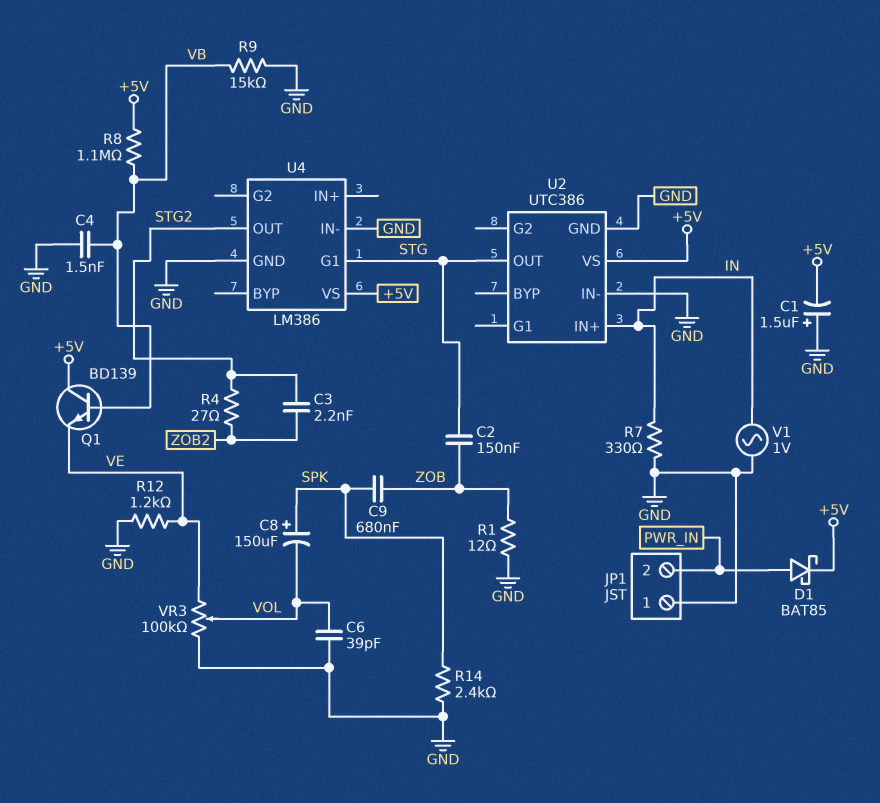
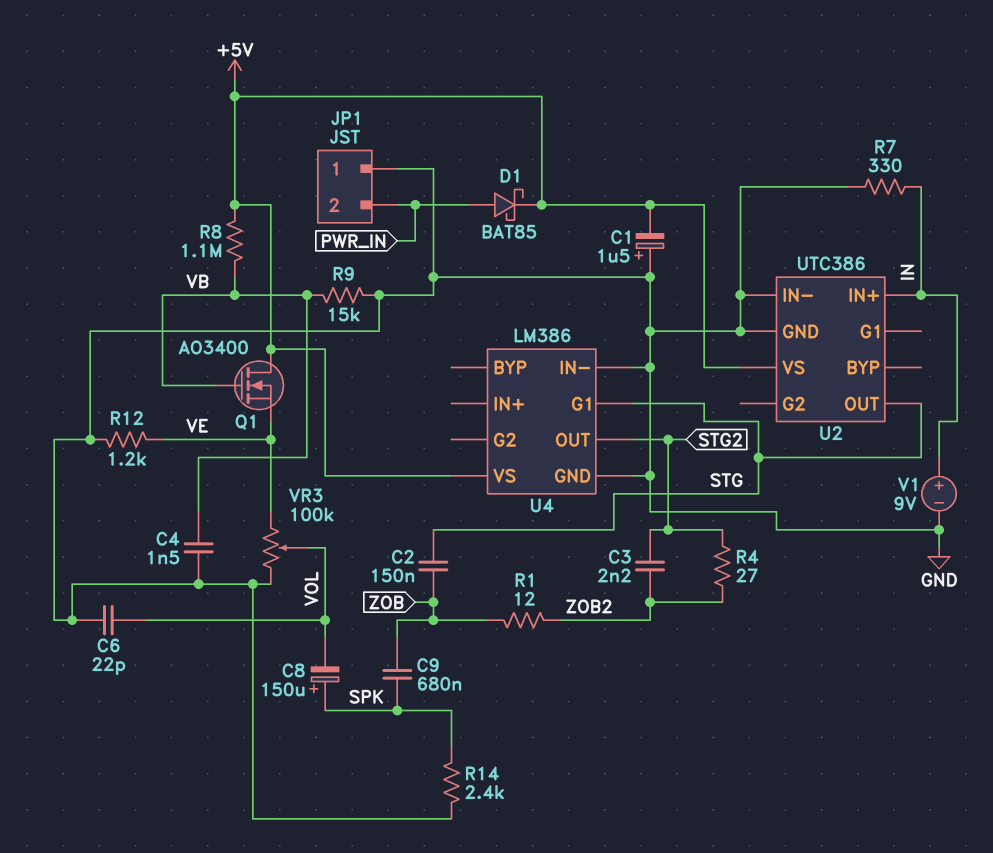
C6: 39pF (GND, VOL) -> 22pF (GND, VOL)
Q1: NPN BD139 (B VB, C +5V, E VE) -> NMOS AO3400 (G VB, D +5V, S VE)
R1: 12 (GND, ZOB) -> 12 (ZOB, ZOB2)
V1: AC 1V (GND, IN) -> 9V (plus IN, minus GND)

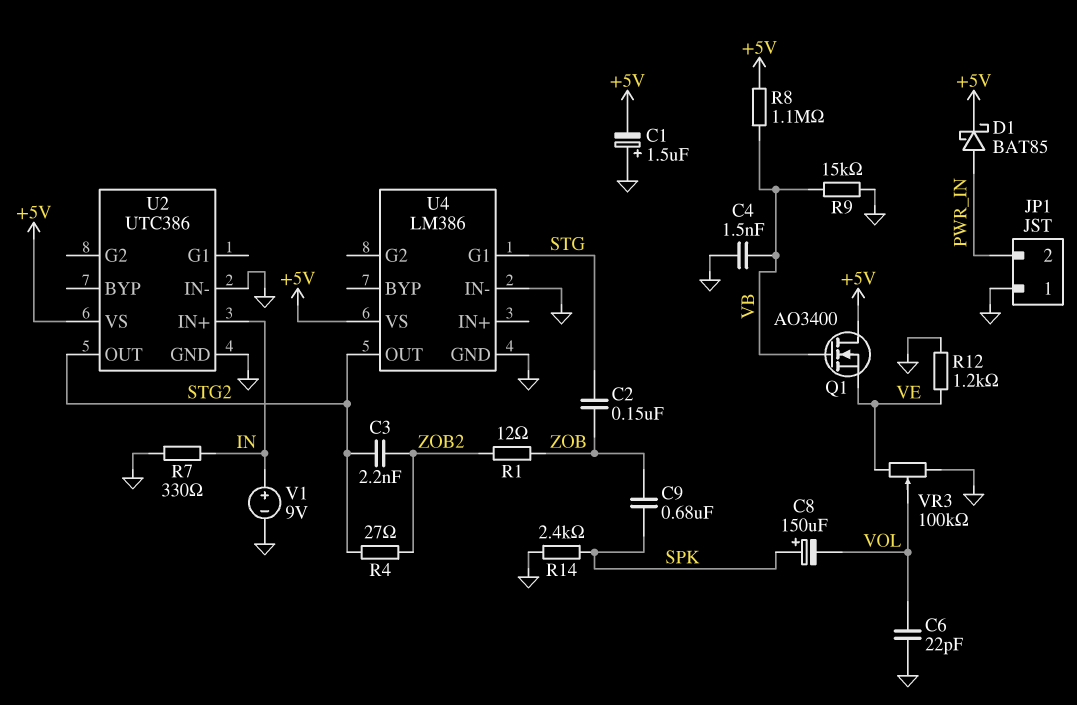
U2 pin OUT: STG -> STG2

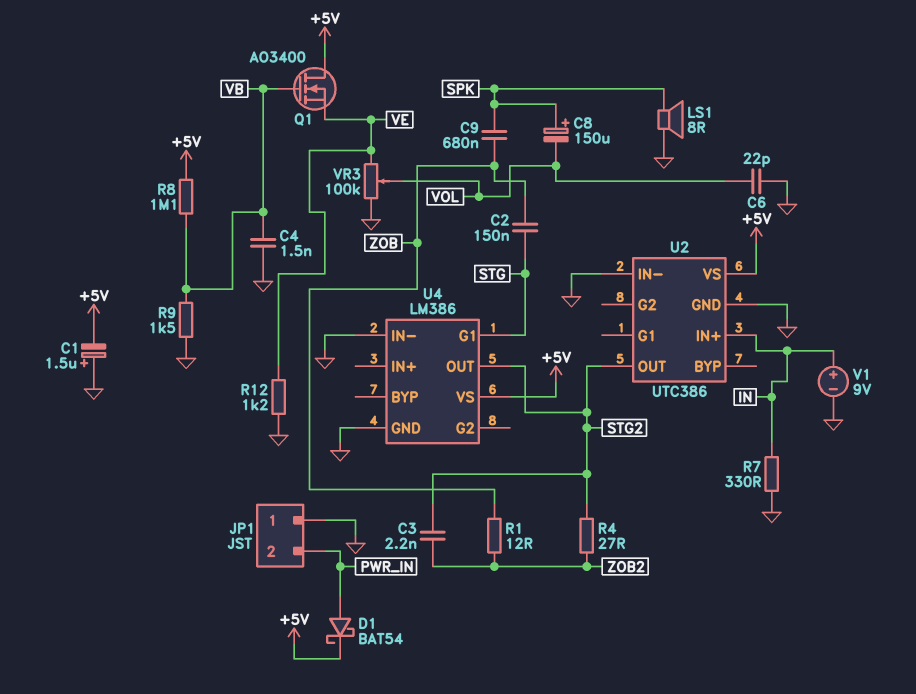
D1: schottky BAT85 (A PWR_IN, K +5V) -> schottky BAT54 (A PWR_IN, K +5V)
LS1: none -> speaker 8R (GND, SPK)
R9: 15k (GND, VB) -> 1.5k (GND, VB)
R14: 2.4k (GND, SPK) -> none

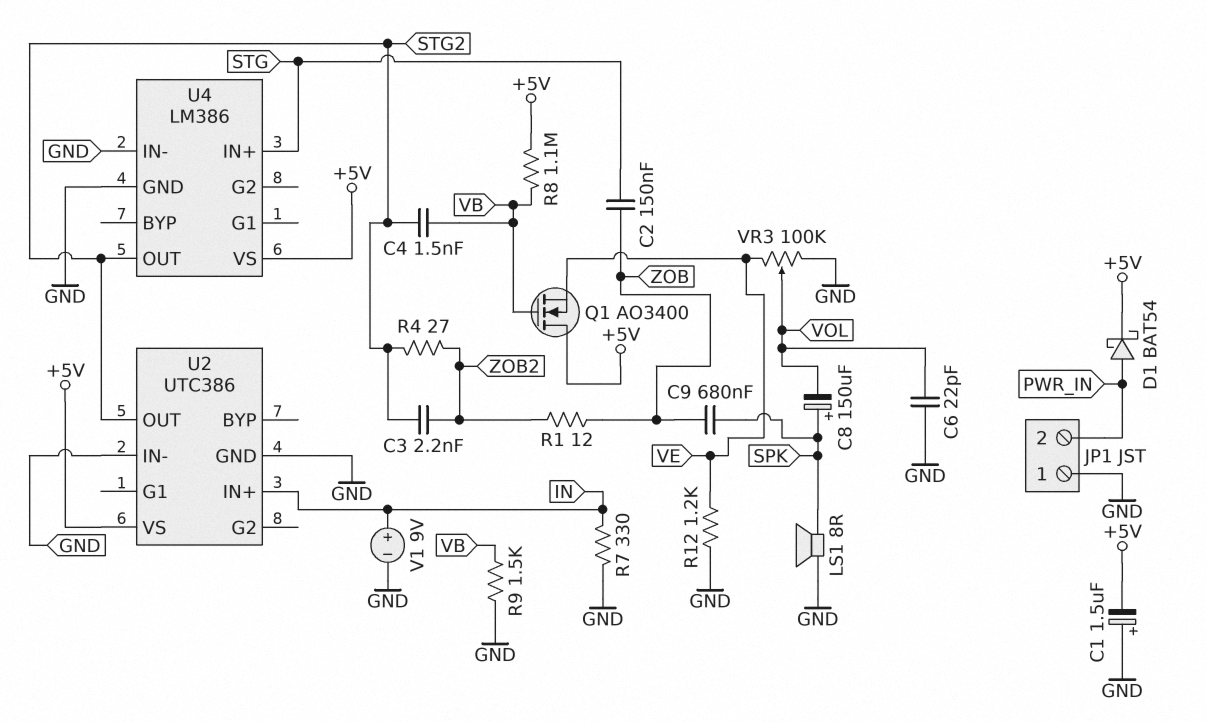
C4: 1.5nF (GND, VB) -> 1.5nF (STG2, VB)
U4 pin G1: STG -> none
U4 pin IN+: none -> STG

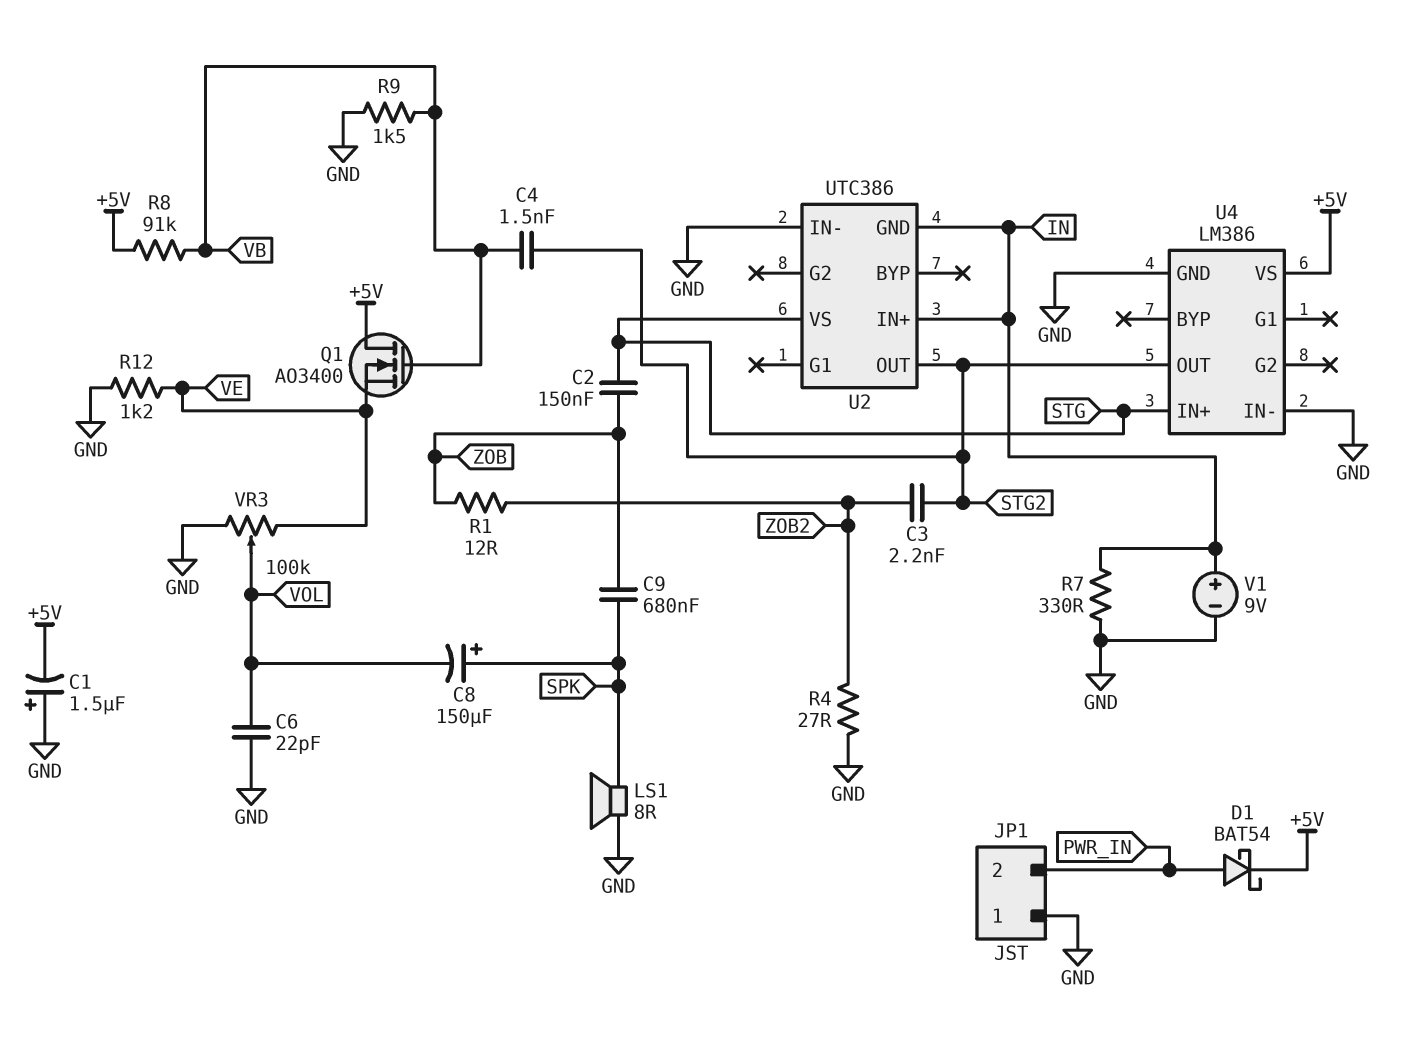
R4: 27 (STG2, ZOB2) -> 27 (GND, ZOB2)
R8: 1.1M (+5V, VB) -> 91k (+5V, VB)
U2 pin GND: GND -> IN
U2 pin VS: +5V -> STG

